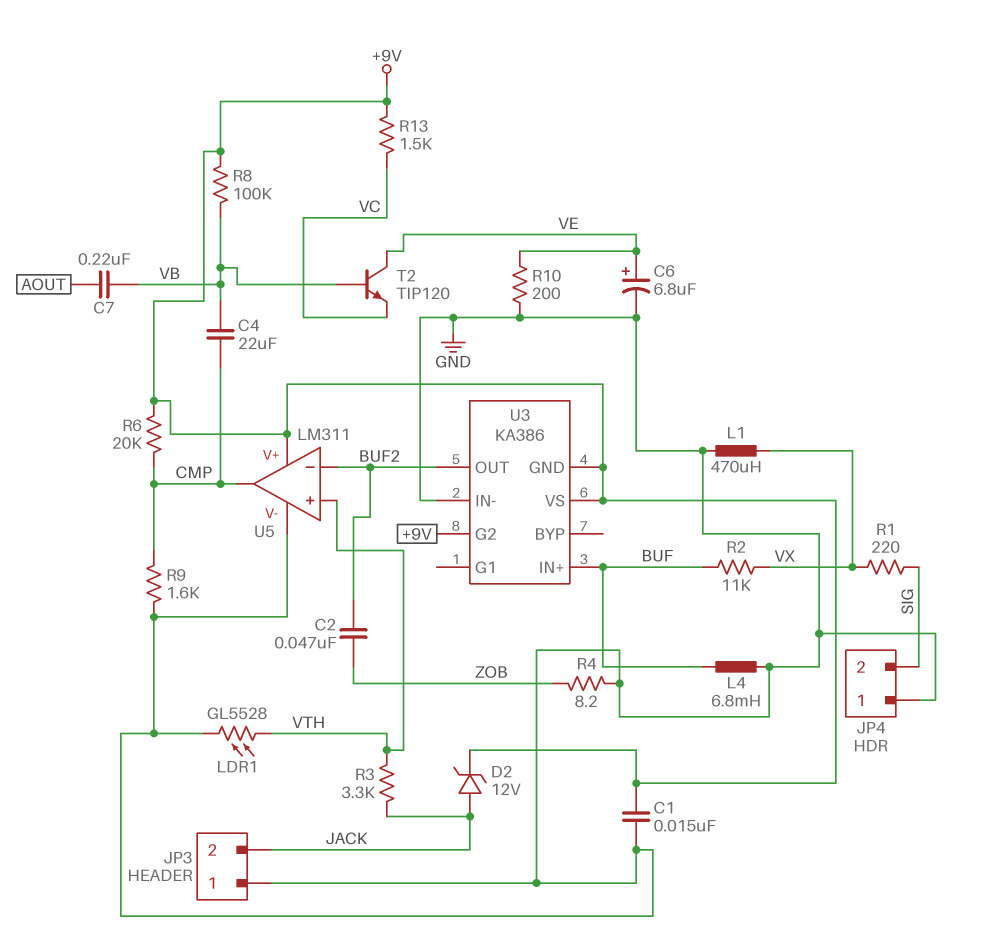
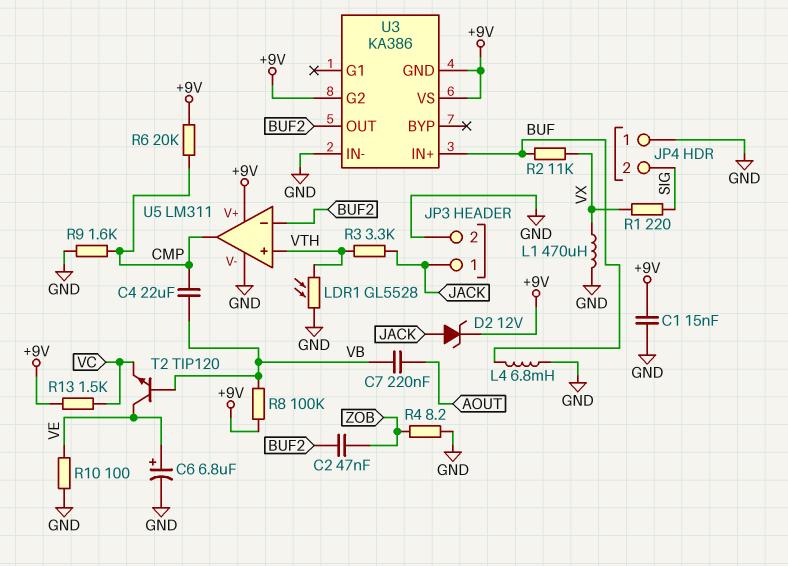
JP3 pin 1: GND -> JACK
JP3 pin 2: JACK -> GND
R10: 200 (GND, VE) -> 100 (GND, VE)

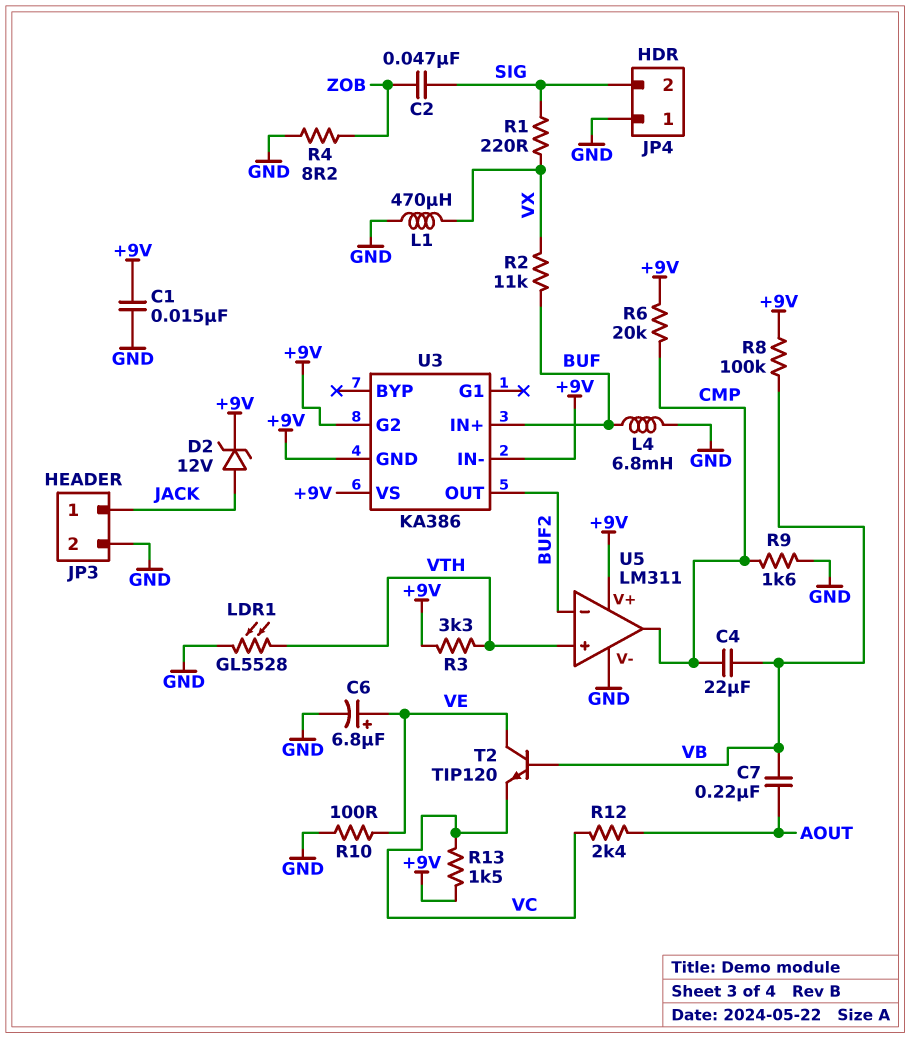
C2: 47nF (BUF2, ZOB) -> 47nF (SIG, ZOB)
R3: 3.3k (JACK, VTH) -> 3.3k (+9V, VTH)
R12: none -> 2.4k (AOUT, VC)
U3 pin IN-: GND -> +9V

